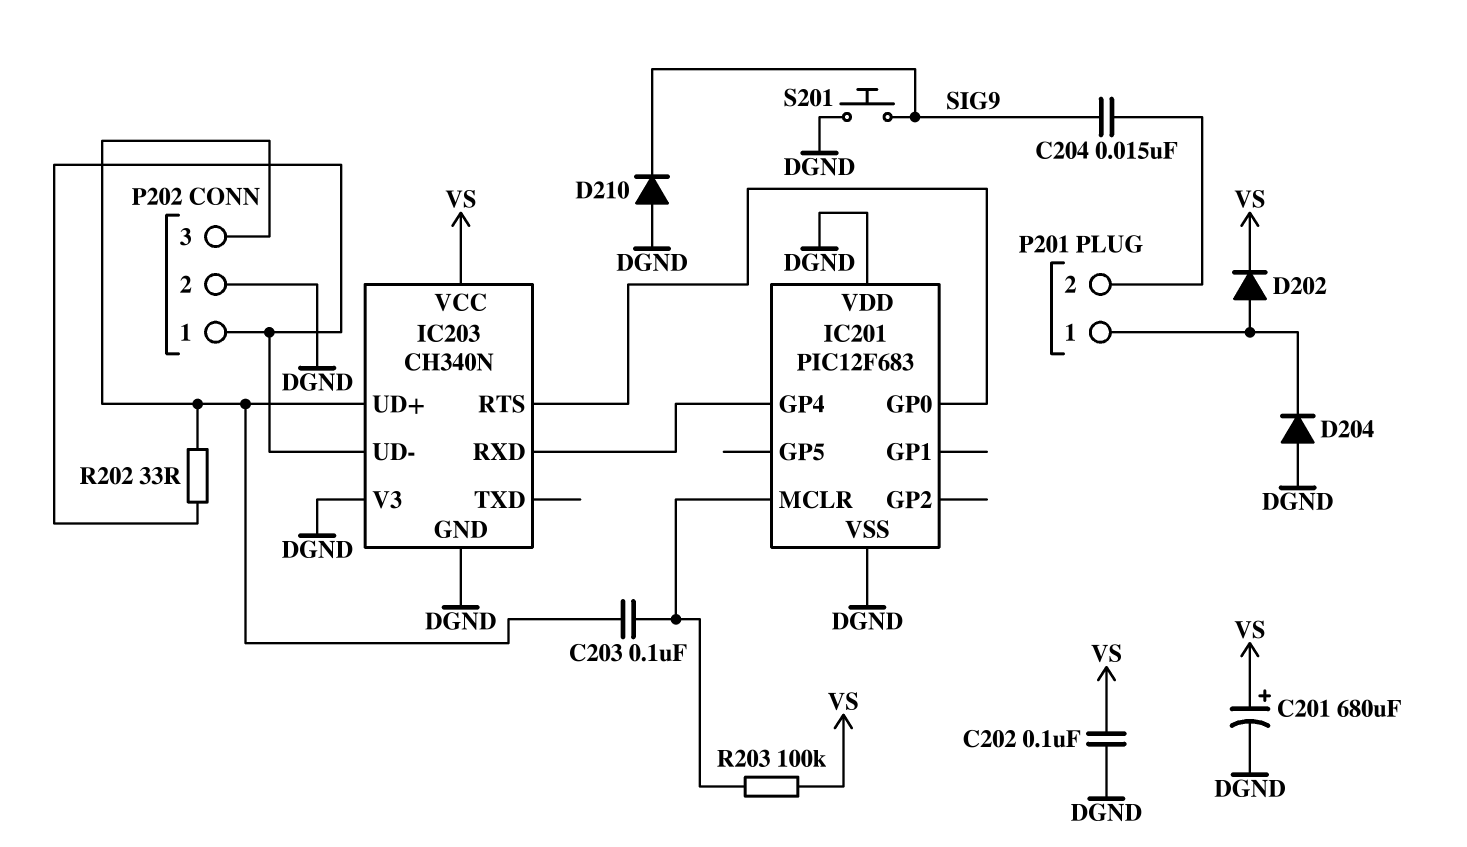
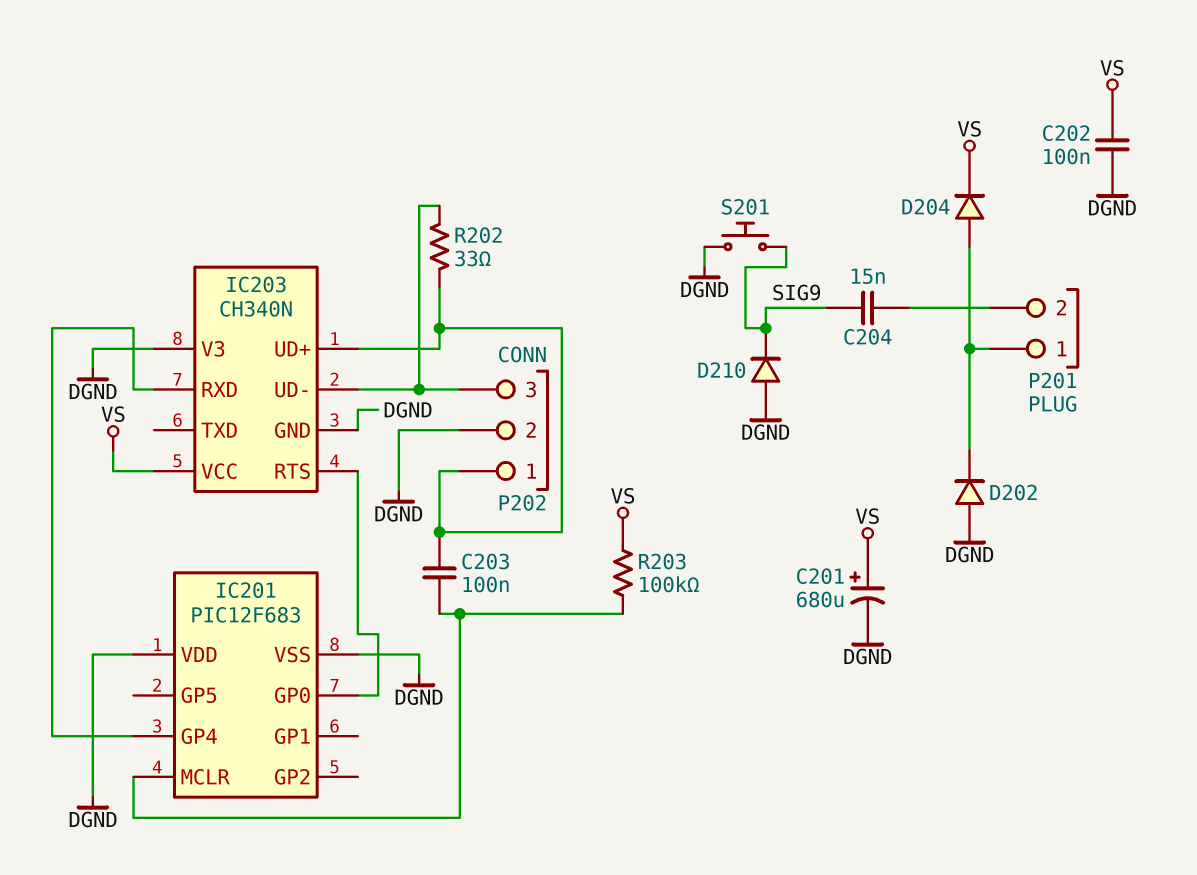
D202: diode (A P201/1, K VS) -> diode (A DGND, K P201/1)
D204: diode (A DGND, K P201/1) -> diode (A P201/1, K VS)
P202 pin 1: IC203/UD- -> IC203/UD+
P202 pin 3: IC203/UD+ -> IC203/UD-

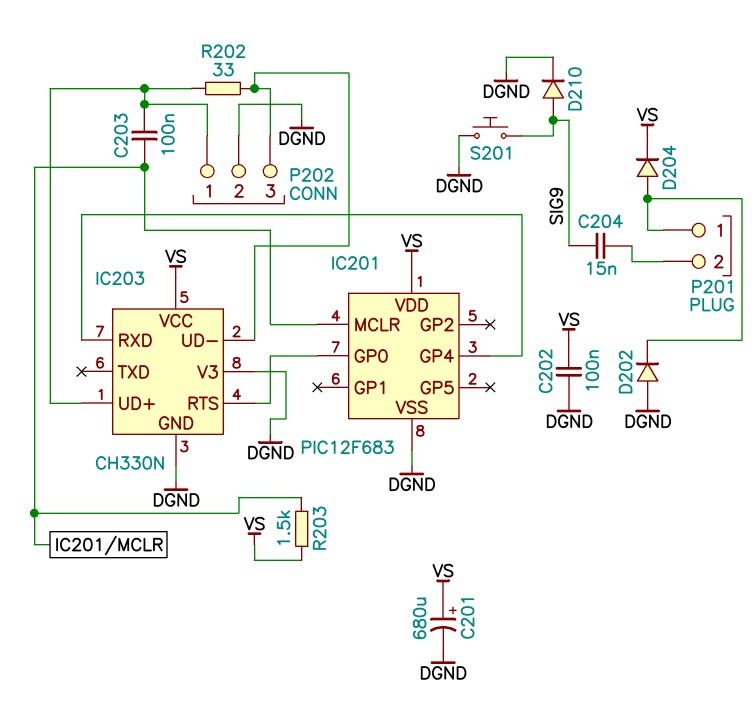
D210: diode (A DGND, K SIG9) -> diode (A SIG9, K DGND)
IC201 pin VDD: DGND -> VS
IC203: CH340N -> CH330N
R203: 100k (IC201/MCLR, VS) -> 1.5k (IC201/MCLR, VS)

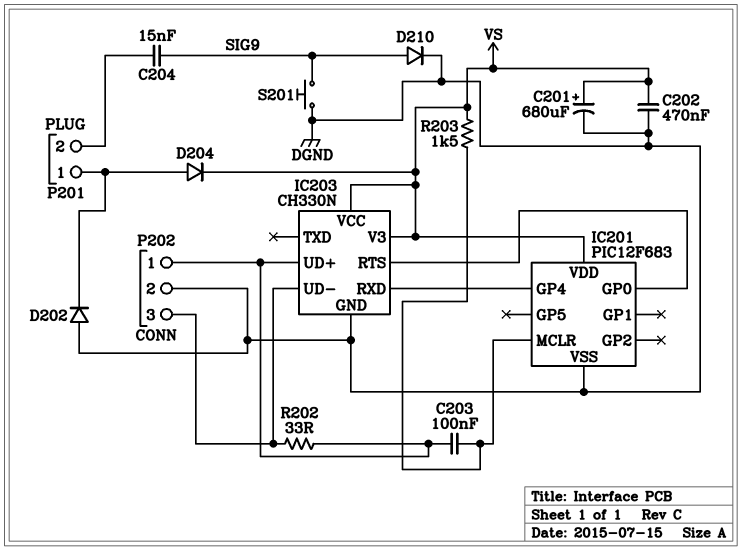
C202: 100nF (DGND, VS) -> 470nF (DGND, VS)
IC203 pin V3: DGND -> VS

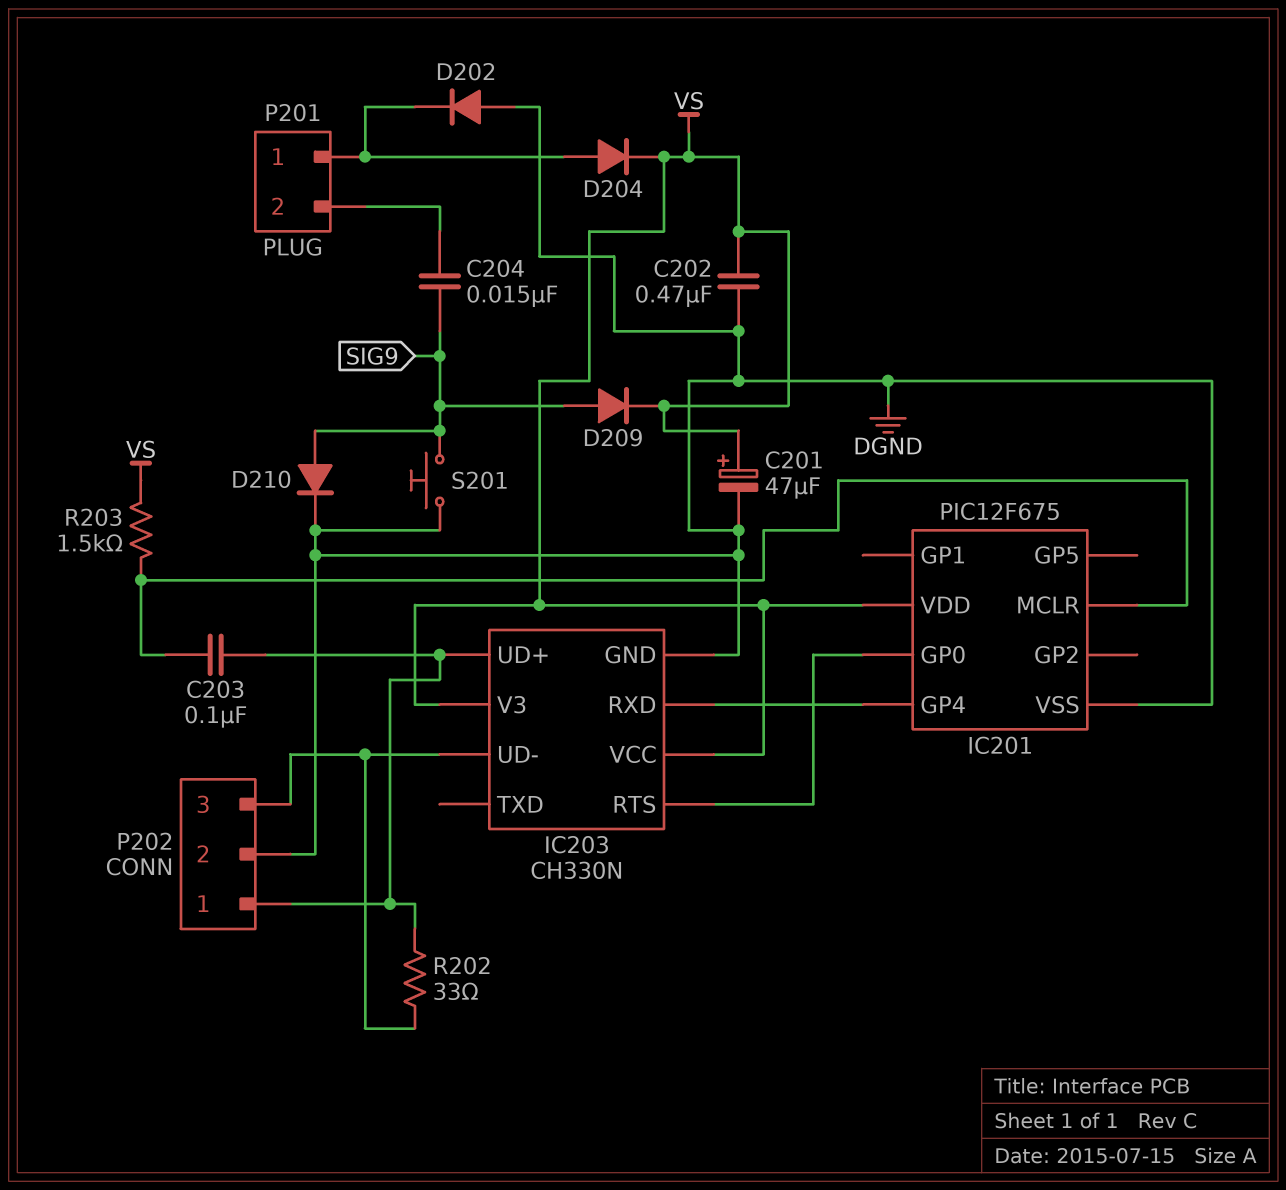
C201: 680uF (plus VS, minus DGND) -> 47uF (plus VS, minus DGND)
D209: none -> diode (A SIG9, K VS)
IC201: PIC12F683 -> PIC12F675

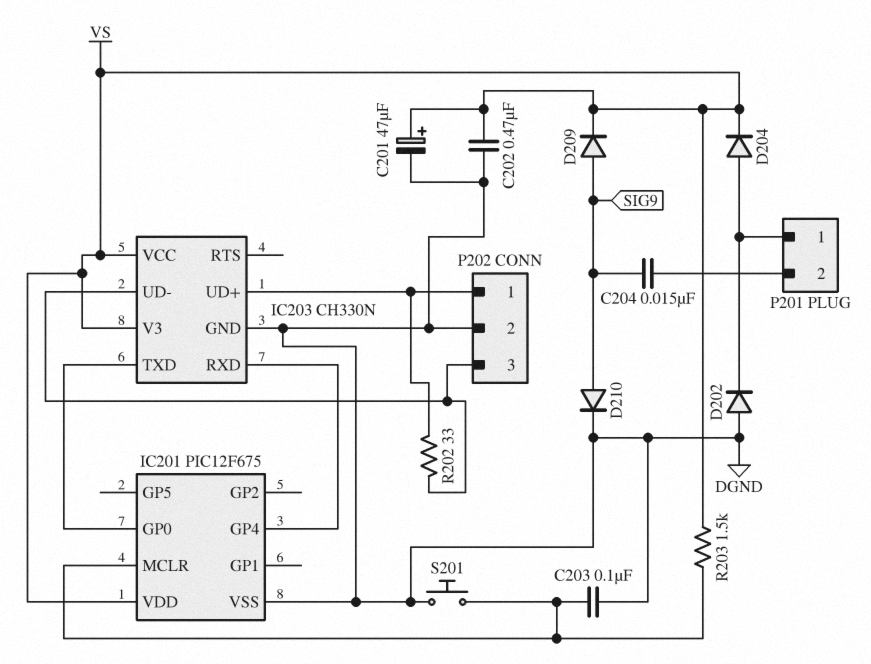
C203: 100nF (IC201/MCLR, IC203/UD+) -> 100nF (DGND, IC201/MCLR)
IC203 pin RTS: IC201/GP0 -> none
IC203 pin TXD: none -> IC201/GP0
S201: button (DGND, SIG9) -> button (DGND, IC201/MCLR)

